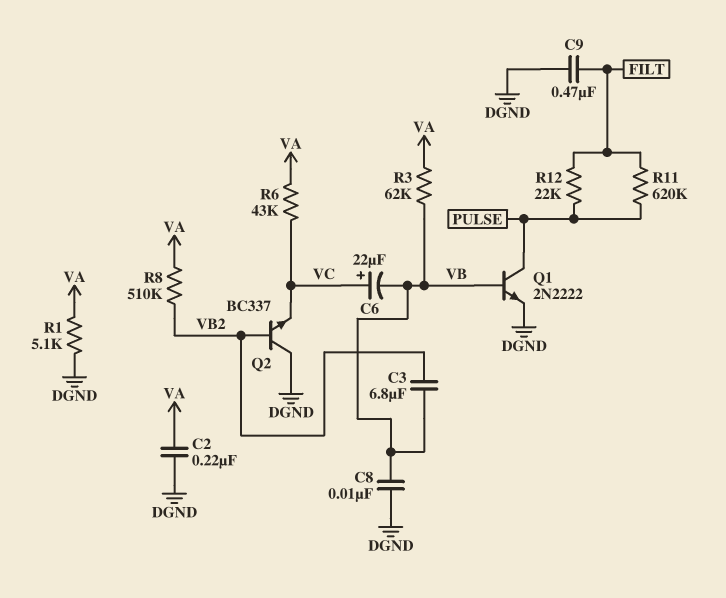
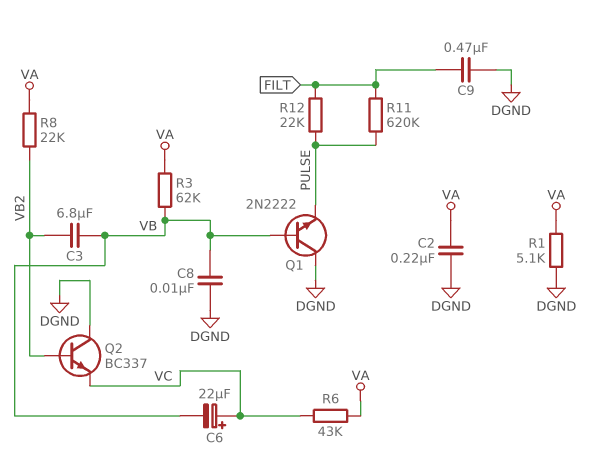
Q1: NPN 2N2222 (B VB, C PULSE, E DGND) -> NPN 2N2222 (B VB, C DGND, E PULSE)
R8: 510k (VA, VB2) -> 22k (VA, VB2)

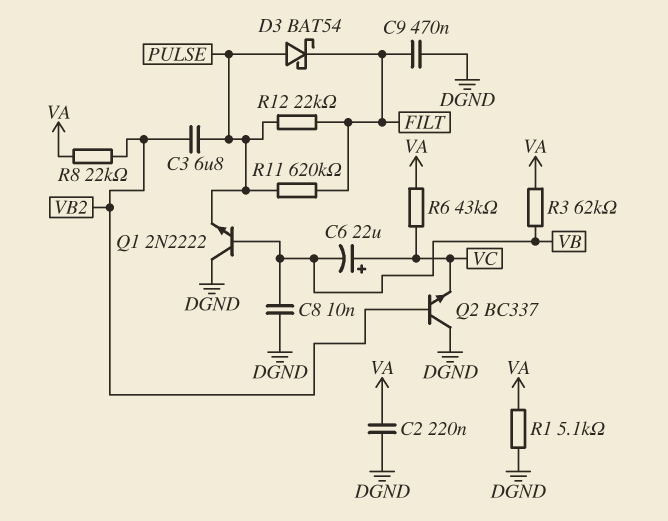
C3: 6.8uF (VB, VB2) -> 6.8uF (PULSE, VB2)
D3: none -> schottky BAT54 (A PULSE, K FILT)

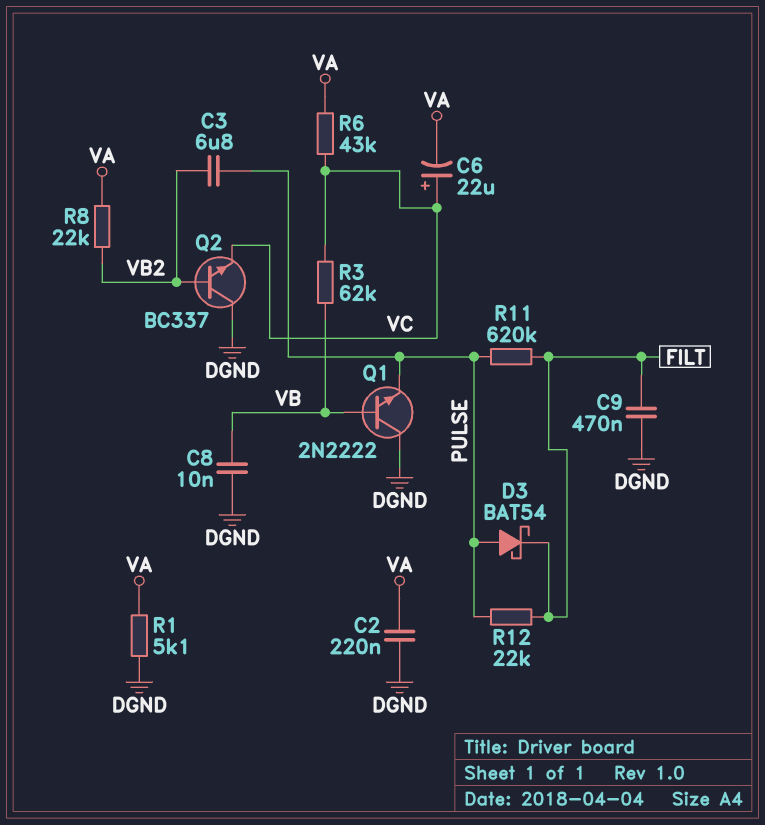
C6: 22uF (plus VC, minus VB) -> 22uF (plus VC, minus VA)
R3: 62k (VA, VB) -> 62k (VB, VC)

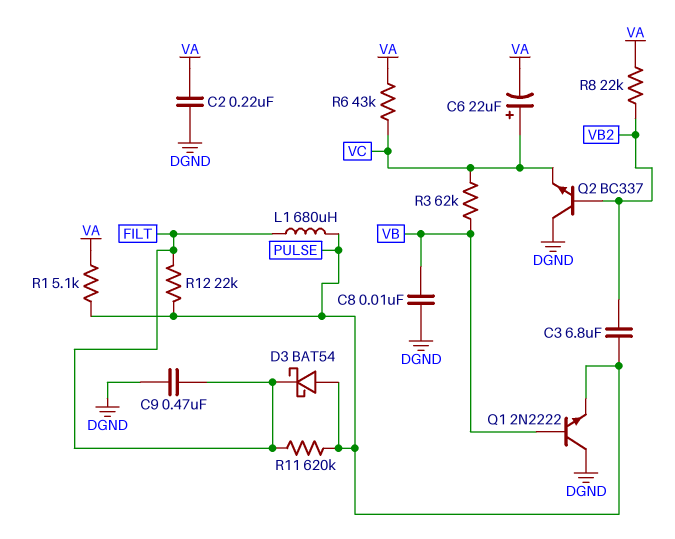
L1: none -> 680uH (FILT, PULSE)
R1: 5.1k (DGND, VA) -> 5.1k (PULSE, VA)

